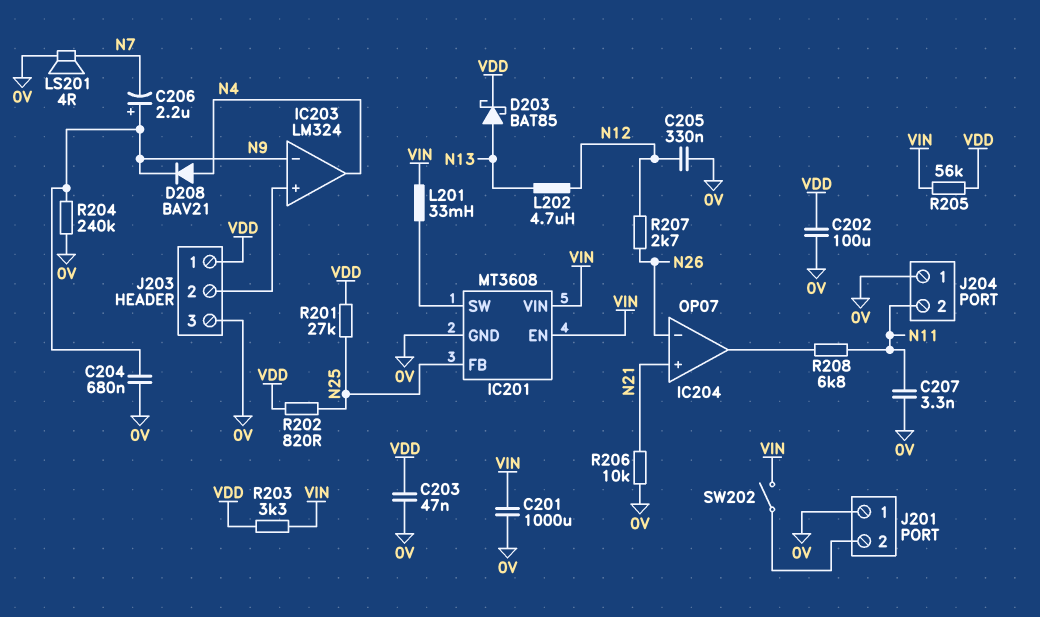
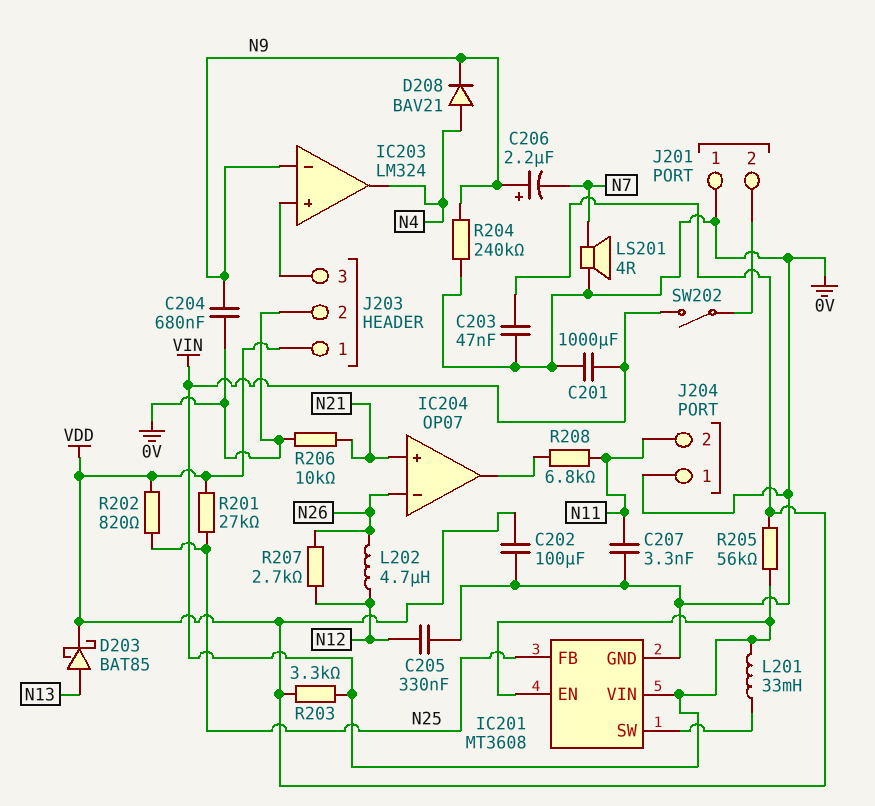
J203 pin 2: IC203/in+ -> 0V
J203 pin 3: 0V -> IC203/in+
L202: 4.7uH (N12, N13) -> 4.7uH (N12, N26)

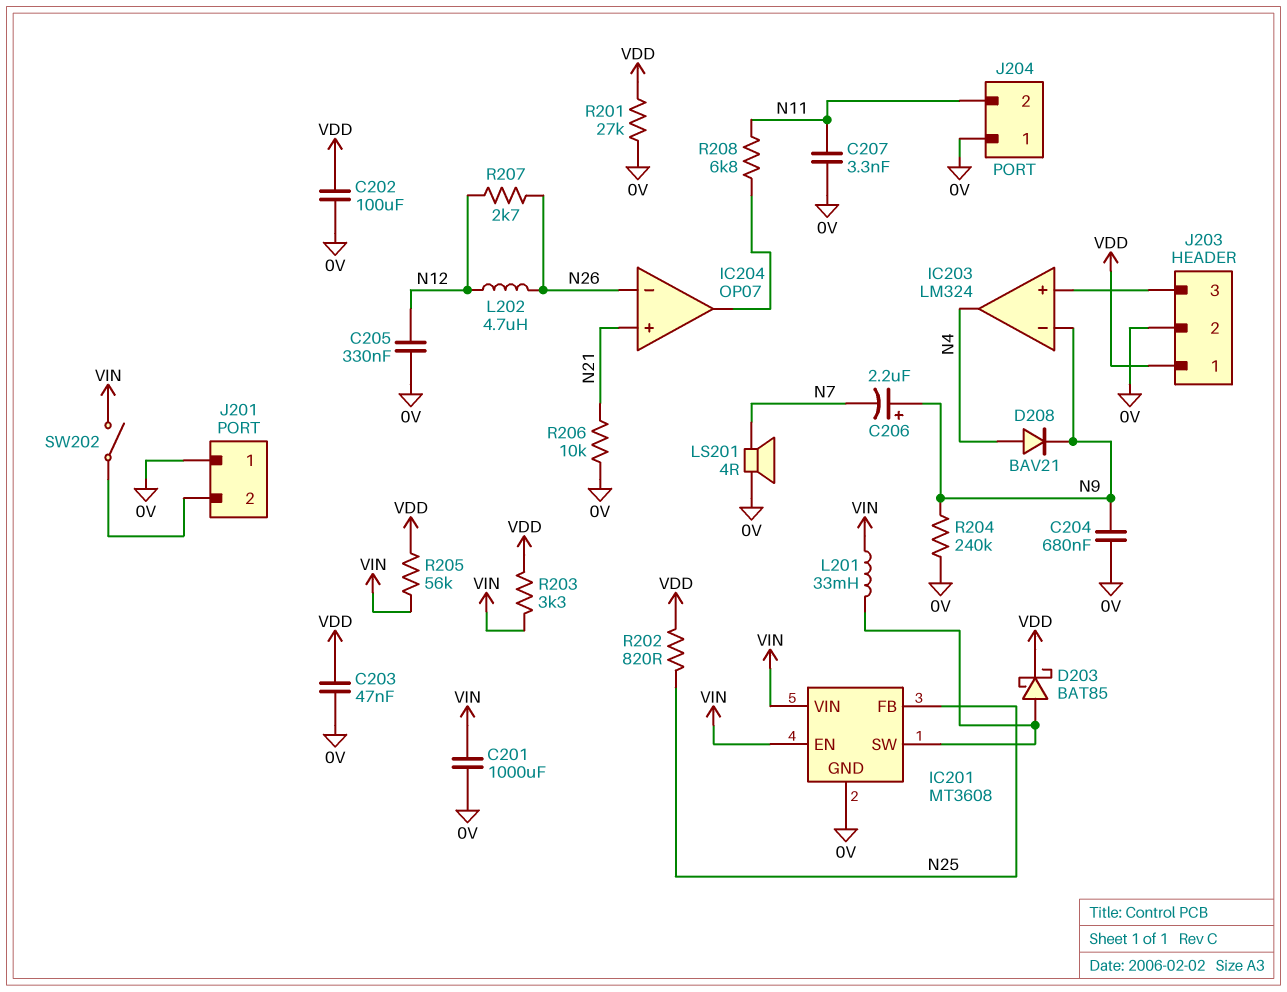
D203: schottky BAT85 (A N13, K VDD) -> schottky BAT85 (A IC201/SW, K VDD)
R201: 27k (N25, VDD) -> 27k (0V, VDD)

